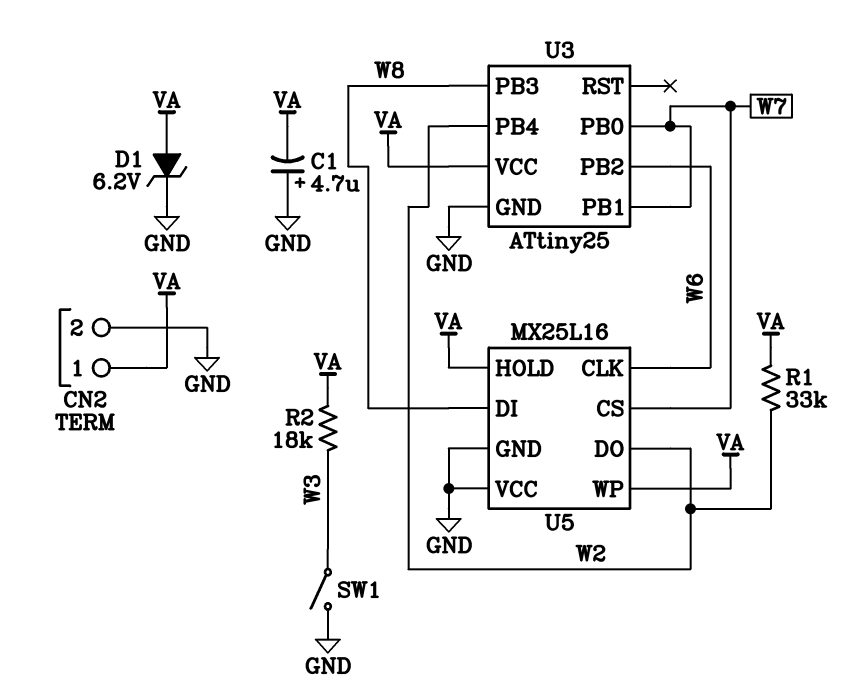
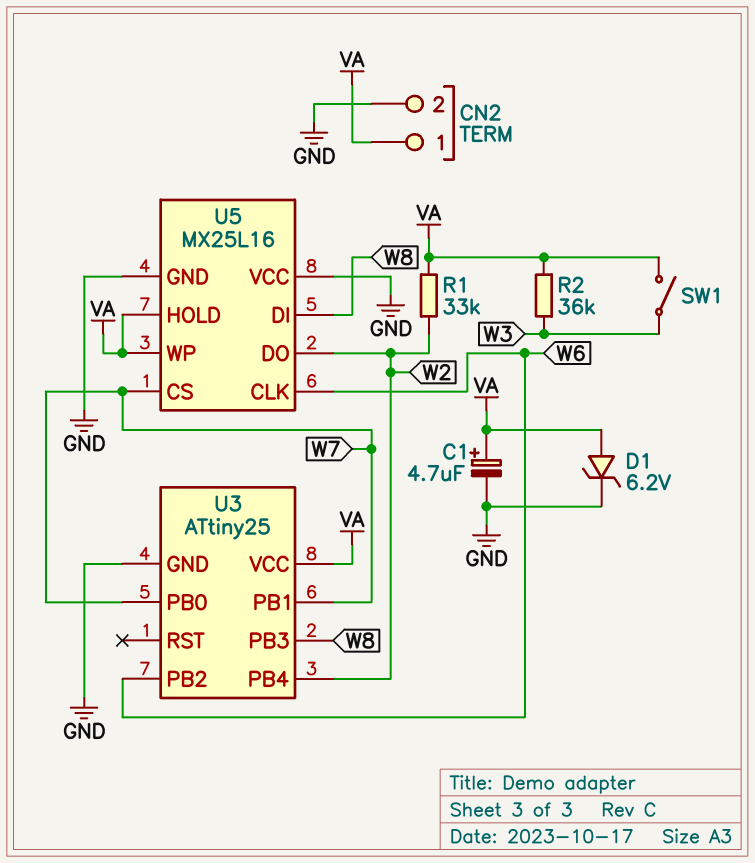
C1: 4.7uF (plus GND, minus VA) -> 4.7uF (plus VA, minus GND)
R2: 18k (VA, W3) -> 36k (VA, W3)
SW1: switch (GND, W3) -> switch (VA, W3)

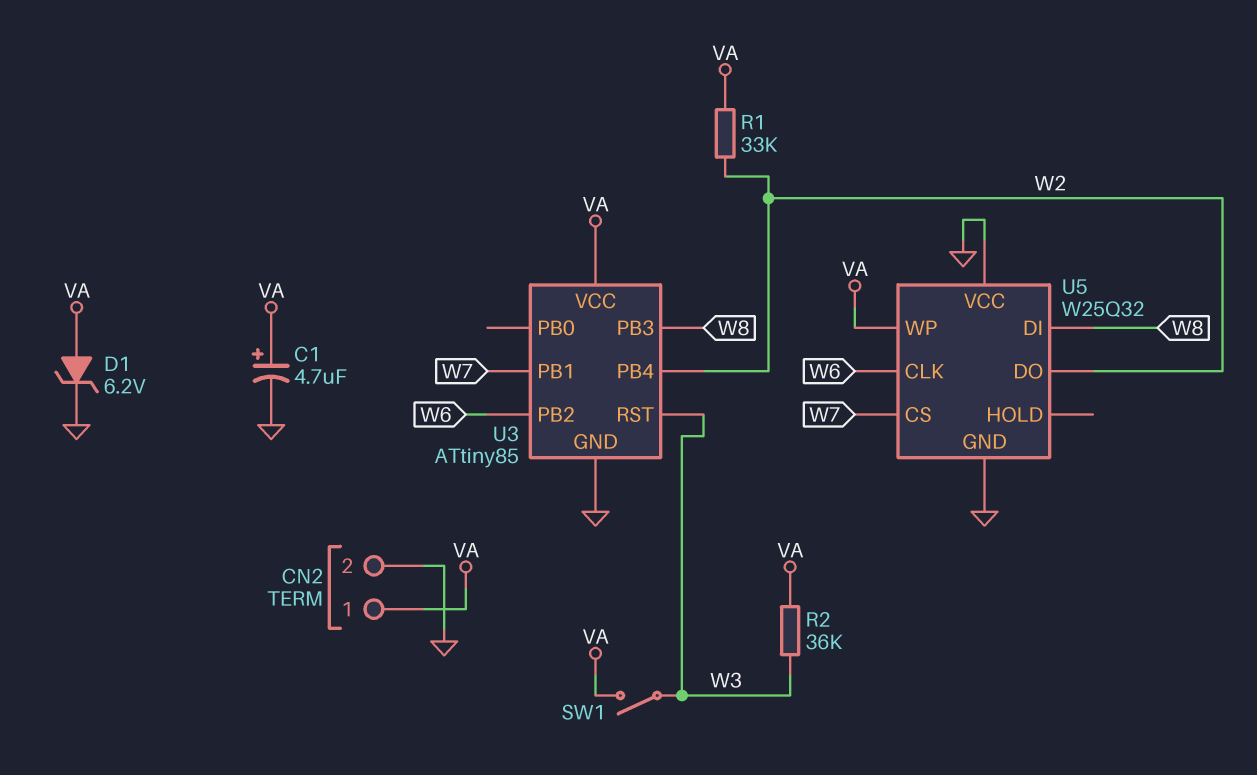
U3: ATtiny25 -> ATtiny85
U3 pin PB0: W7 -> none
U3 pin RST: none -> W3
U5: MX25L16 -> W25Q32
U5 pin HOLD: VA -> none

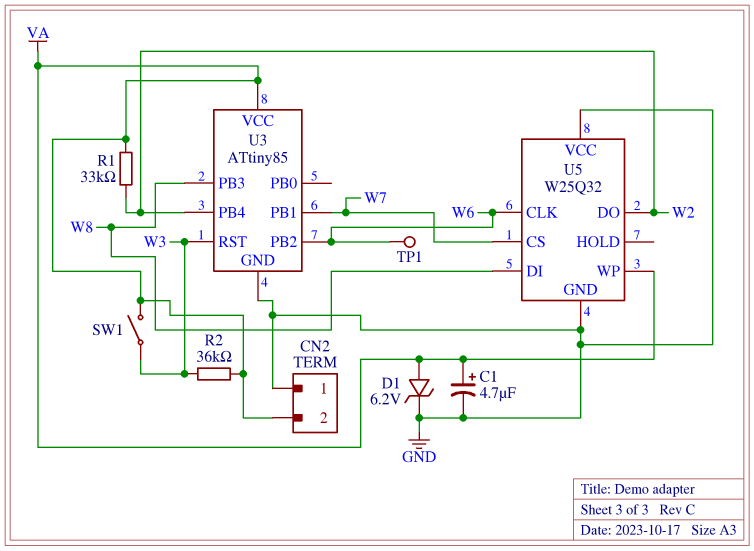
CN2 pin 1: VA -> GND
CN2 pin 2: GND -> VA
TP1: none -> test point (W6)

